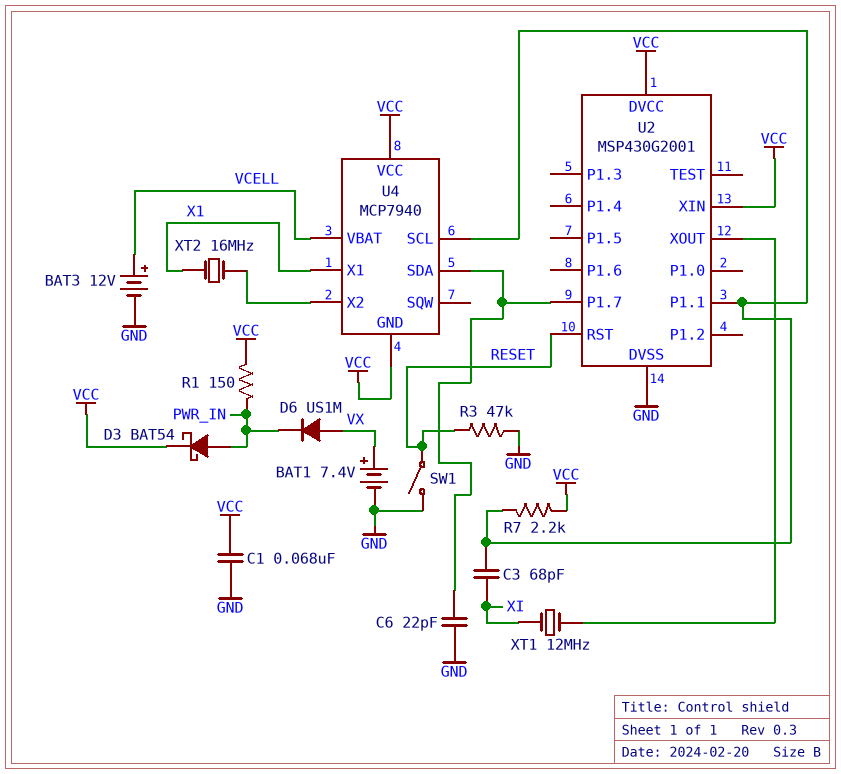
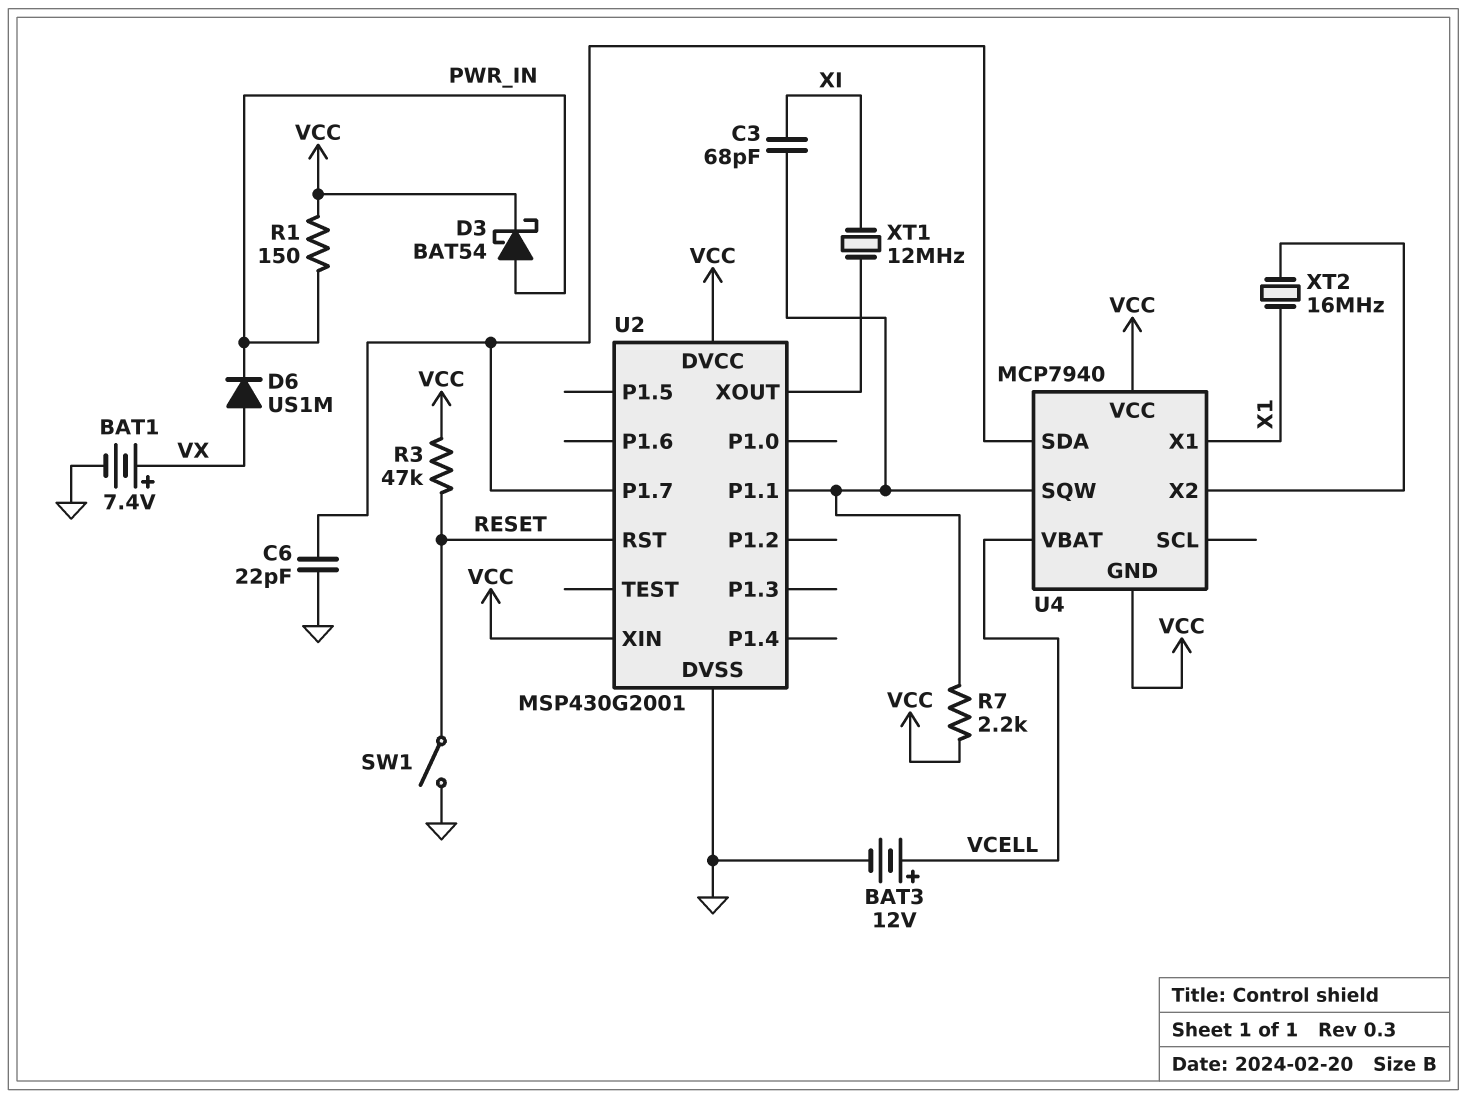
C1: 68nF (GND, VCC) -> none
R3: 47k (GND, RESET) -> 47k (RESET, VCC)
U4 pin SCL: U2/P1.1 -> none
U4 pin SQW: none -> U2/P1.1

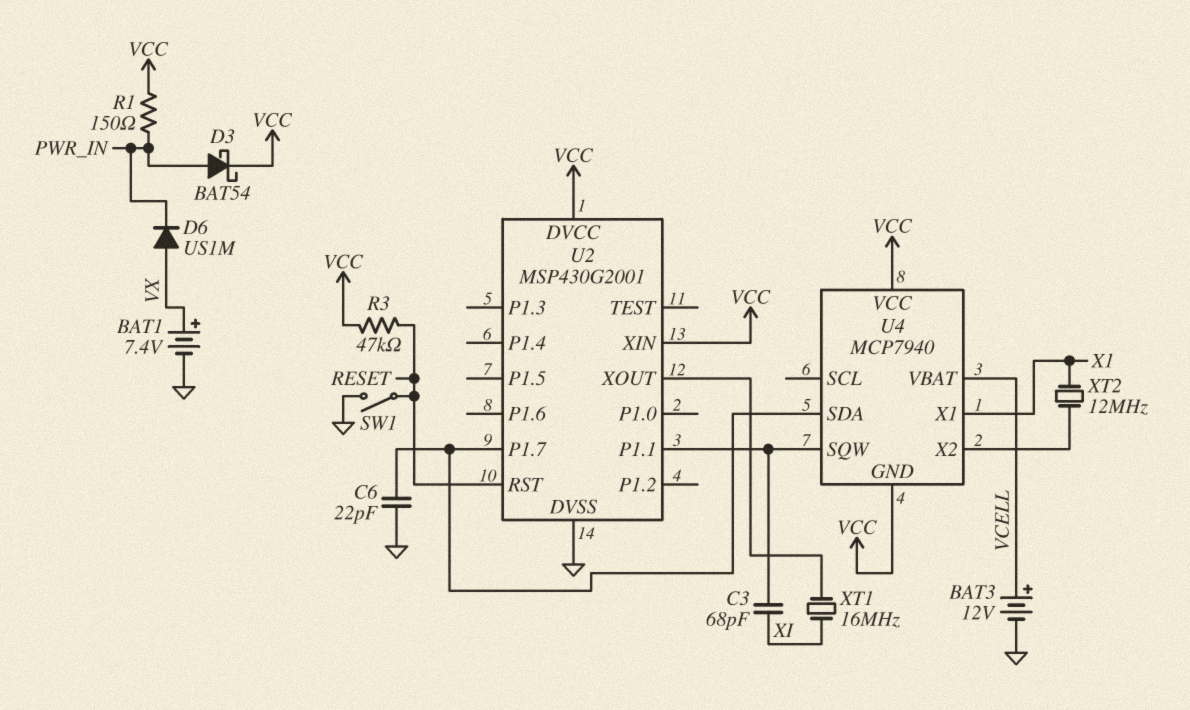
R7: 2.2k (U2/P1.1, VCC) -> none
XT1: 12MHz (U2/XOUT, XI) -> 16MHz (U2/XOUT, XI)
XT2: 16MHz (U4/X2, X1) -> 12MHz (U4/X2, X1)

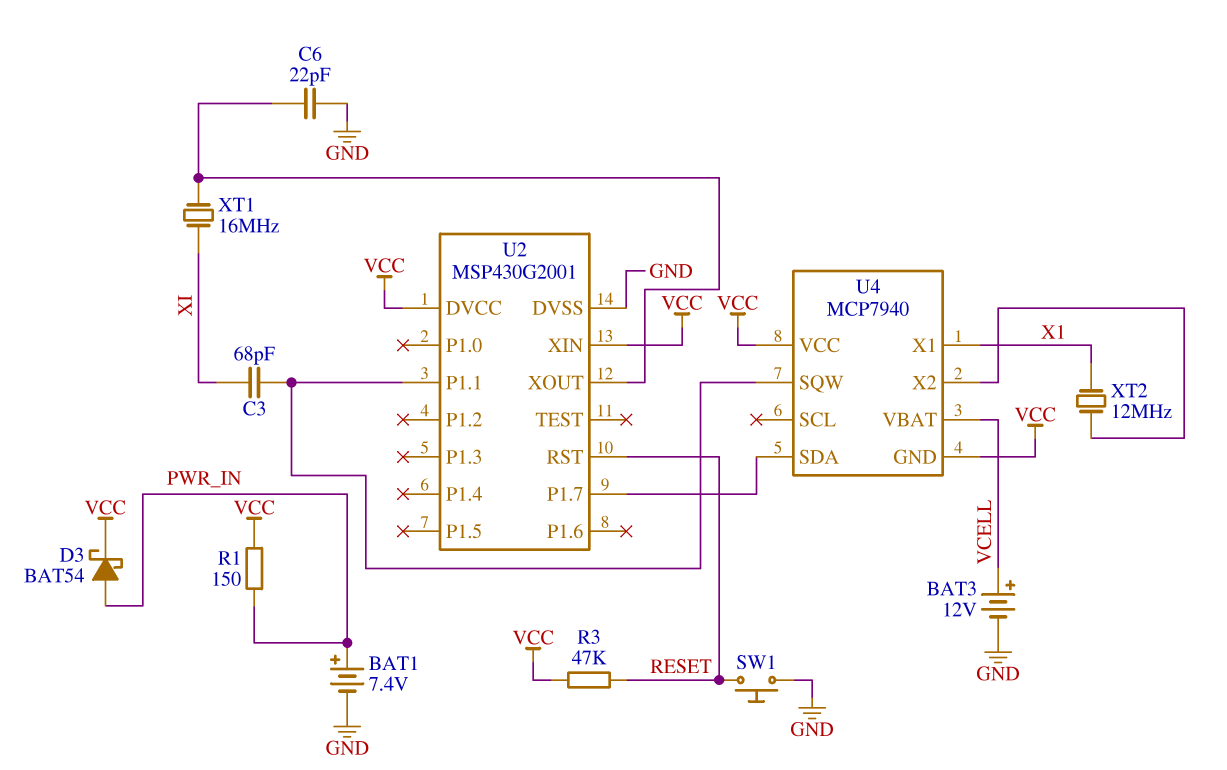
BAT1: 7.4V (plus VX, minus GND) -> 7.4V (plus PWR_IN, minus GND)
C6: 22pF (GND, U2/P1.7) -> 22pF (GND, U2/XOUT)
D6: diode US1M (A VX, K PWR_IN) -> none
SW1: switch (GND, RESET) -> button (GND, RESET)

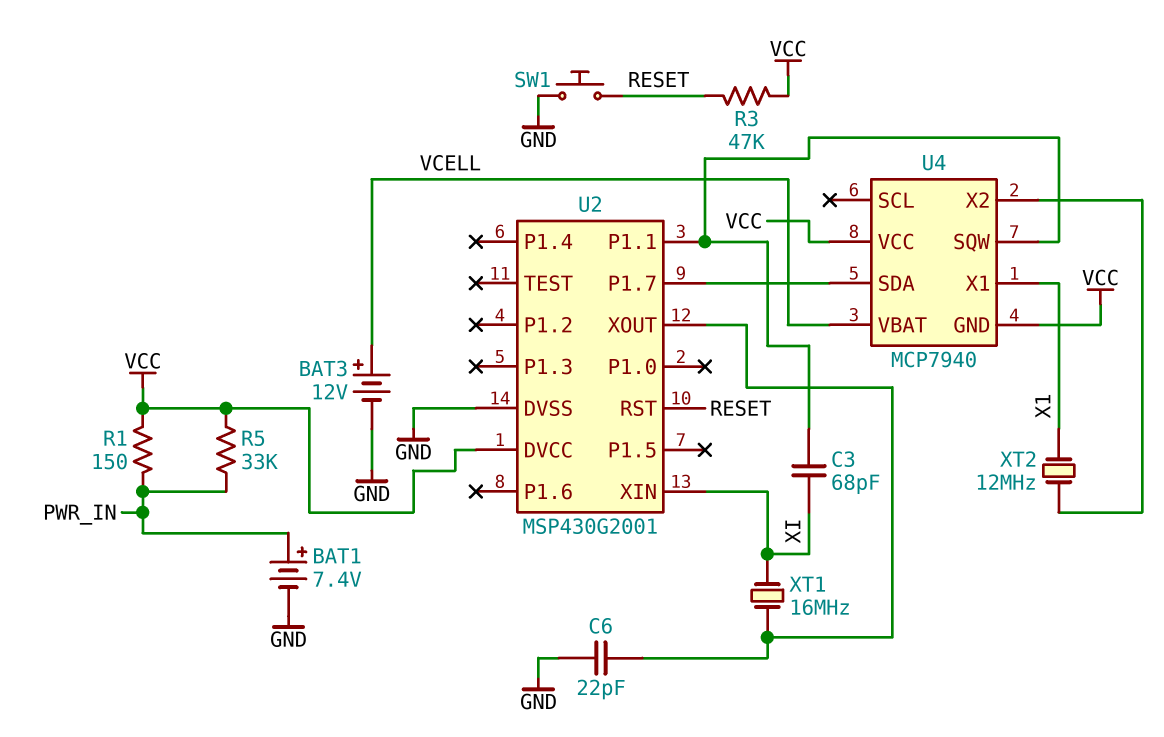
D3: schottky BAT54 (A PWR_IN, K VCC) -> none
R5: none -> 33k (PWR_IN, VCC)
U2 pin XIN: VCC -> XI

